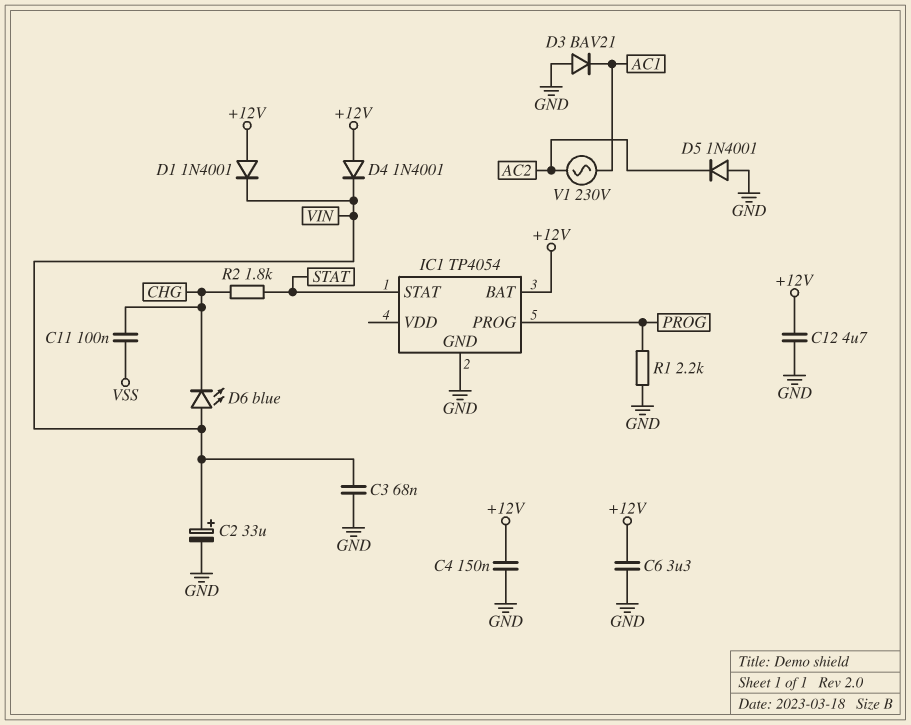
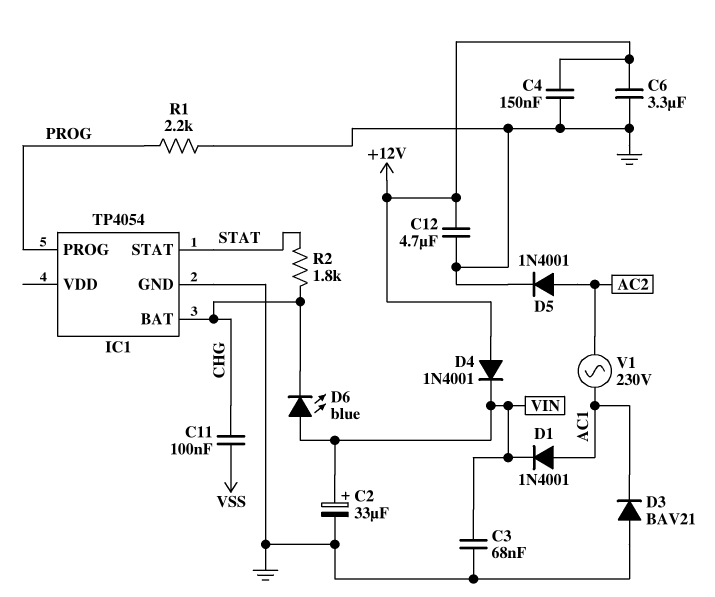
D1: diode 1N4001 (A +12V, K VIN) -> diode 1N4001 (A AC1, K VIN)
D5: diode 1N4001 (A GND, K AC2) -> diode 1N4001 (A AC2, K GND)
IC1 pin BAT: +12V -> CHG

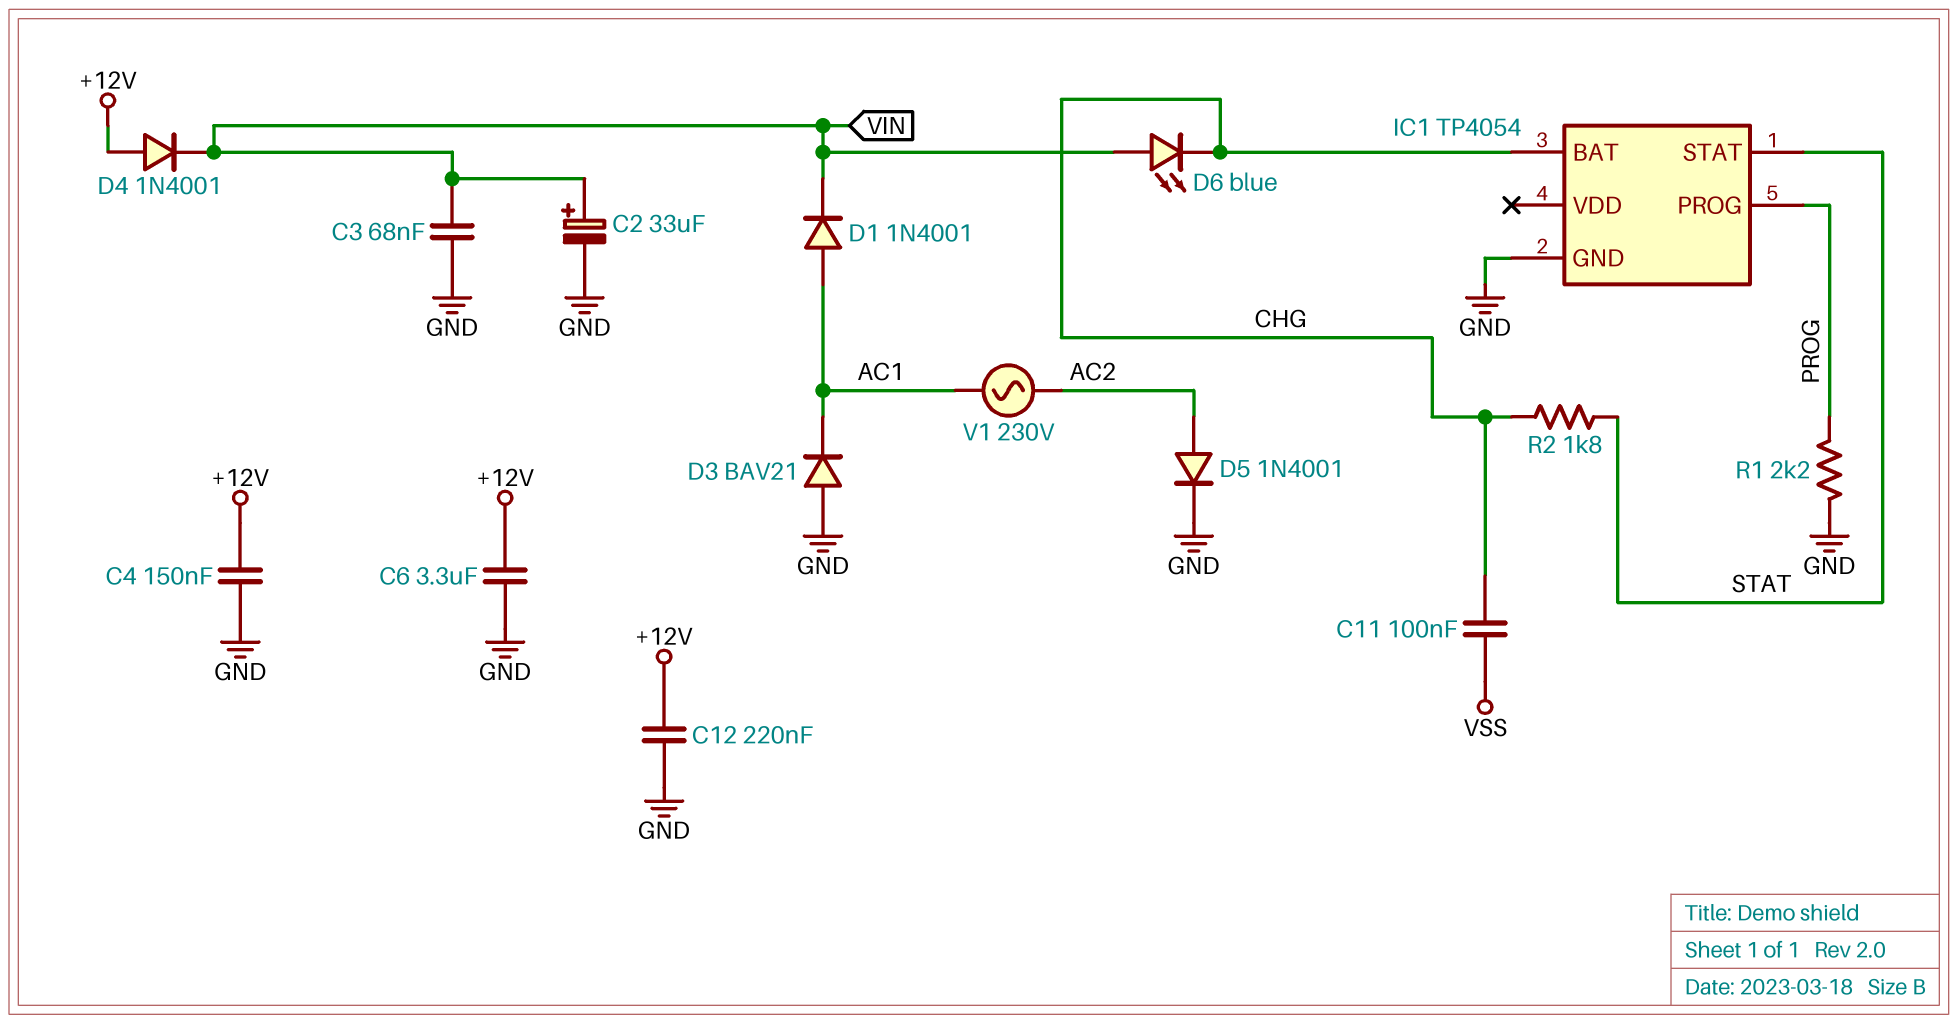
C12: 4.7uF (+12V, GND) -> 220nF (+12V, GND)

